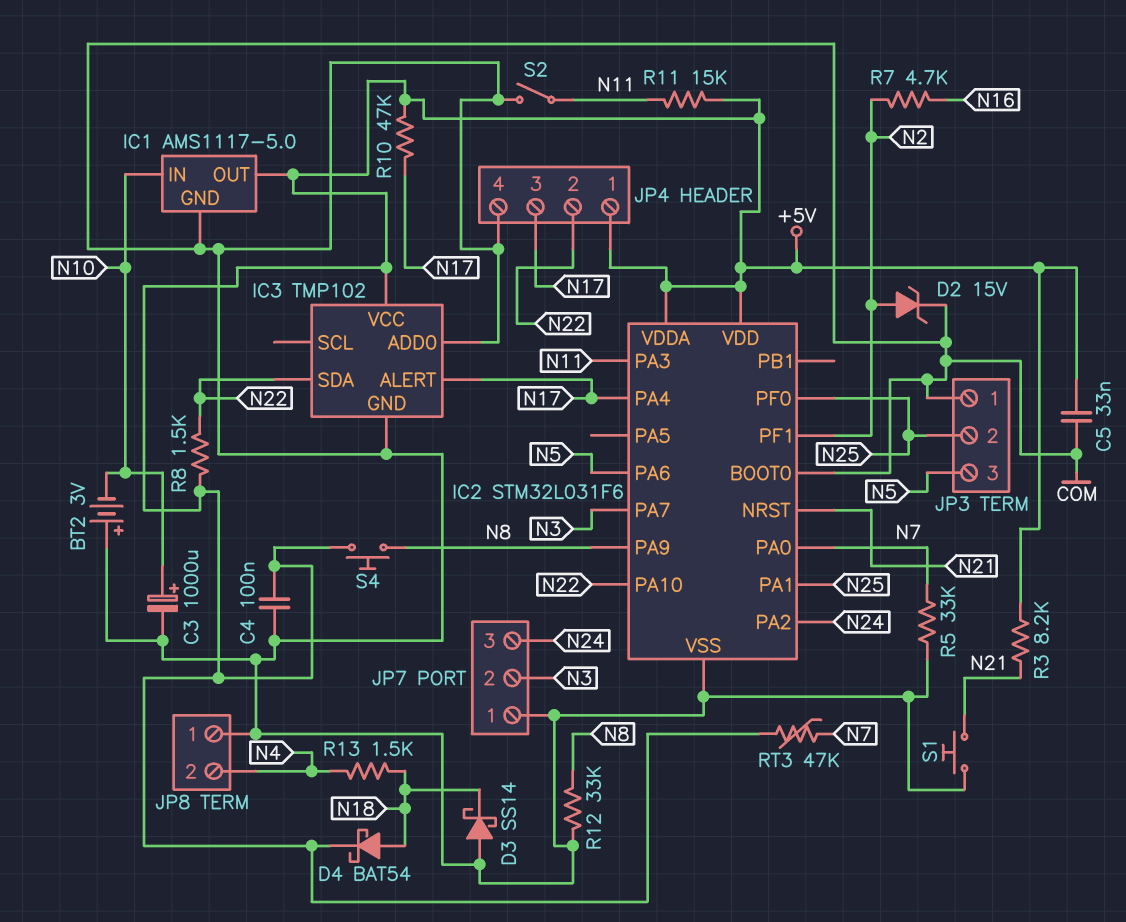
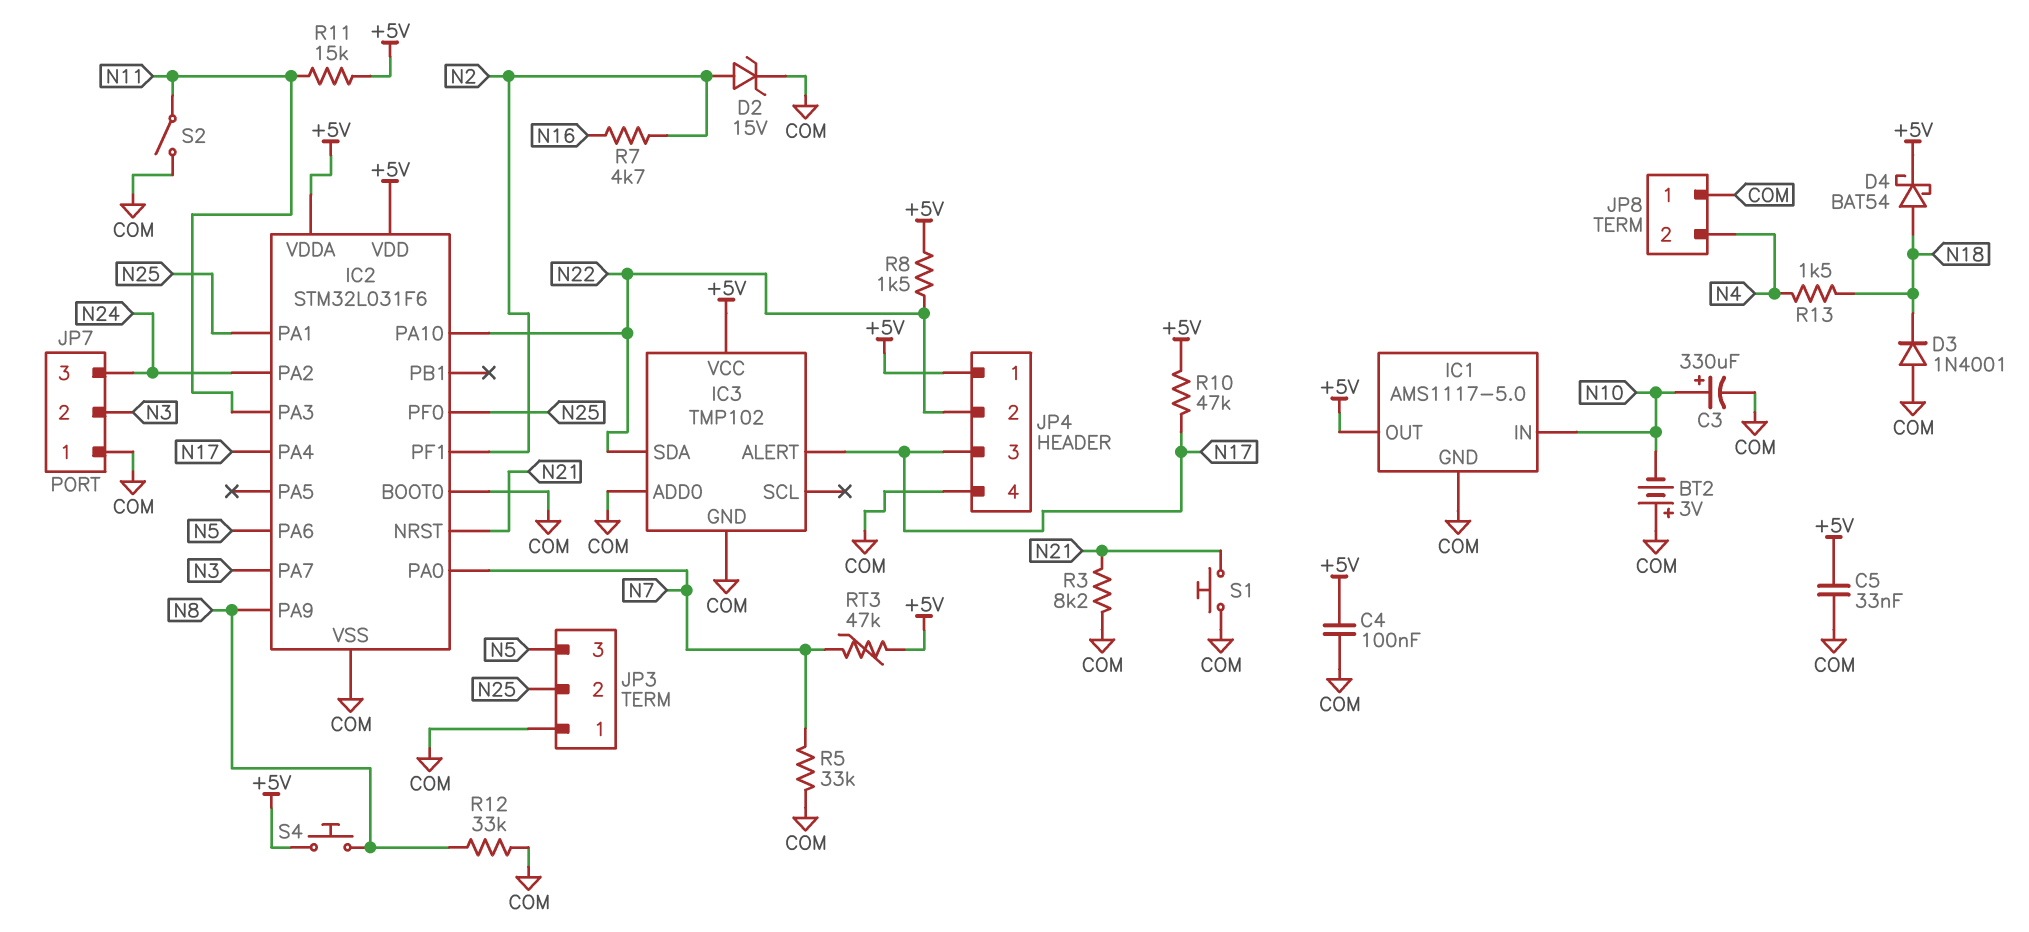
C3: 1000uF (plus N10, minus COM) -> 330uF (plus N10, minus COM)
D3: schottky SS14 (A COM, K N18) -> diode 1N4001 (A COM, K N18)
R3: 8.2k (+5V, N21) -> 8.2k (COM, N21)

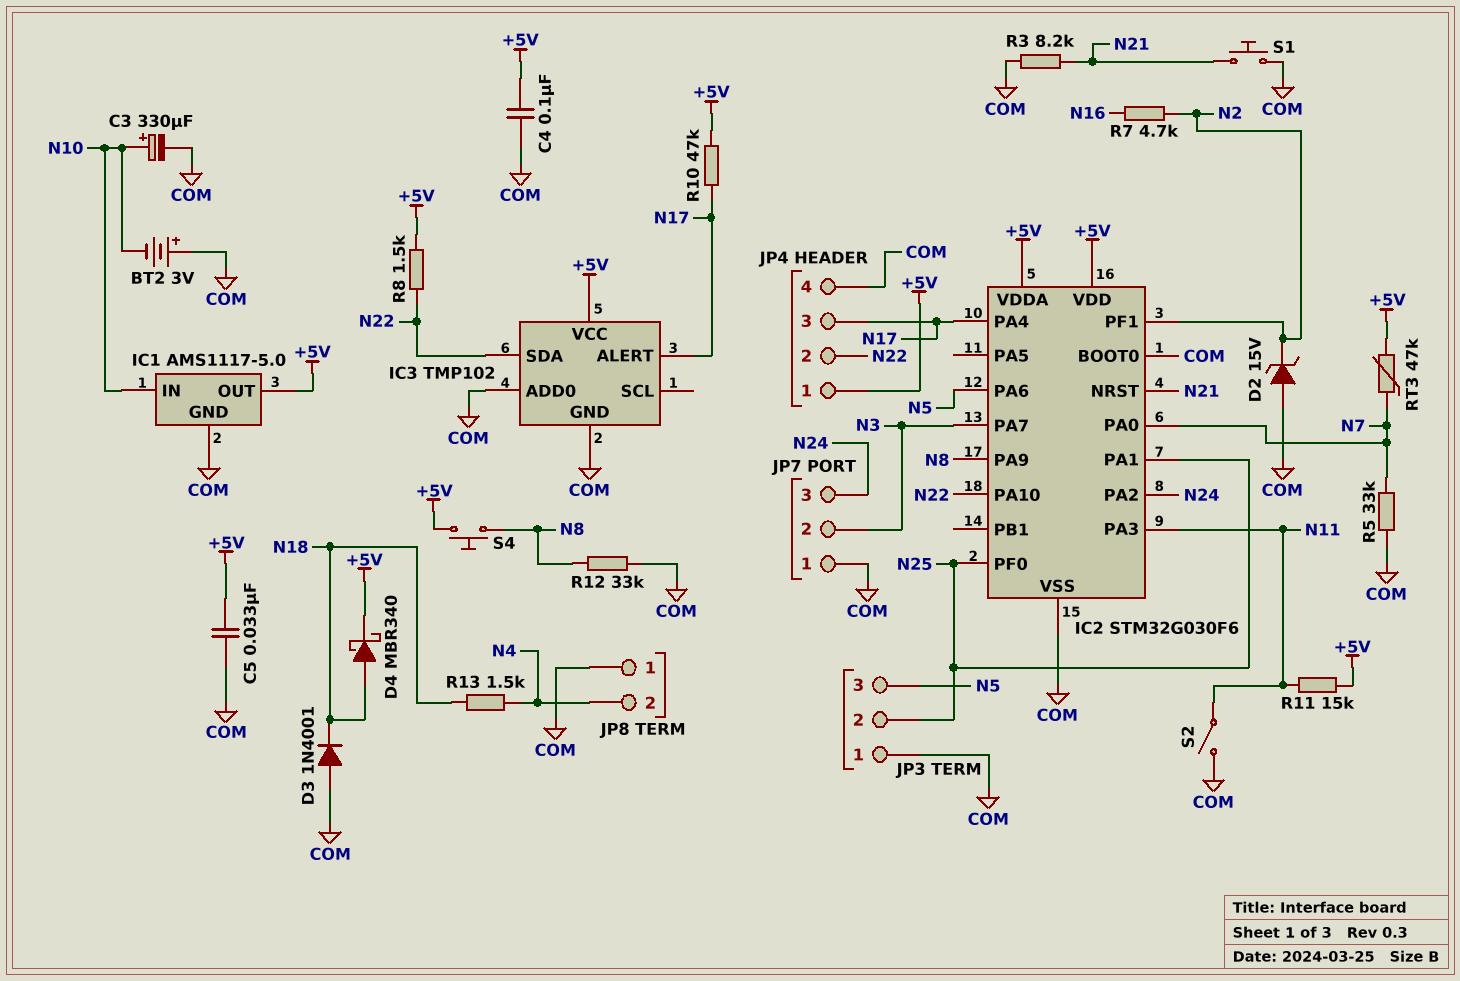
D2: zener 15V (A N2, K COM) -> zener 15V (A COM, K N2)
D4: schottky BAT54 (A N18, K +5V) -> schottky MBR340 (A N18, K +5V)
IC2: STM32L031F6 -> STM32G030F6

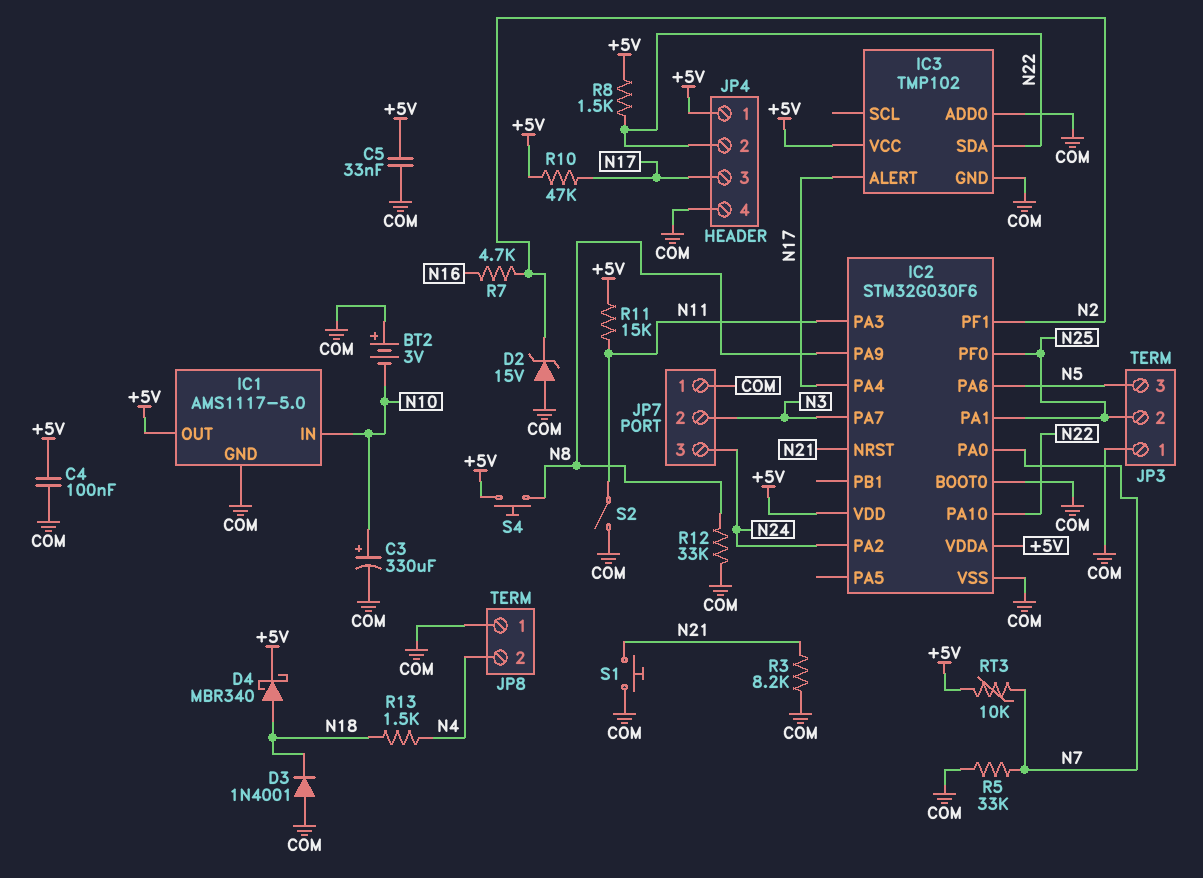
RT3: 47k (+5V, N7) -> 10k (+5V, N7)

